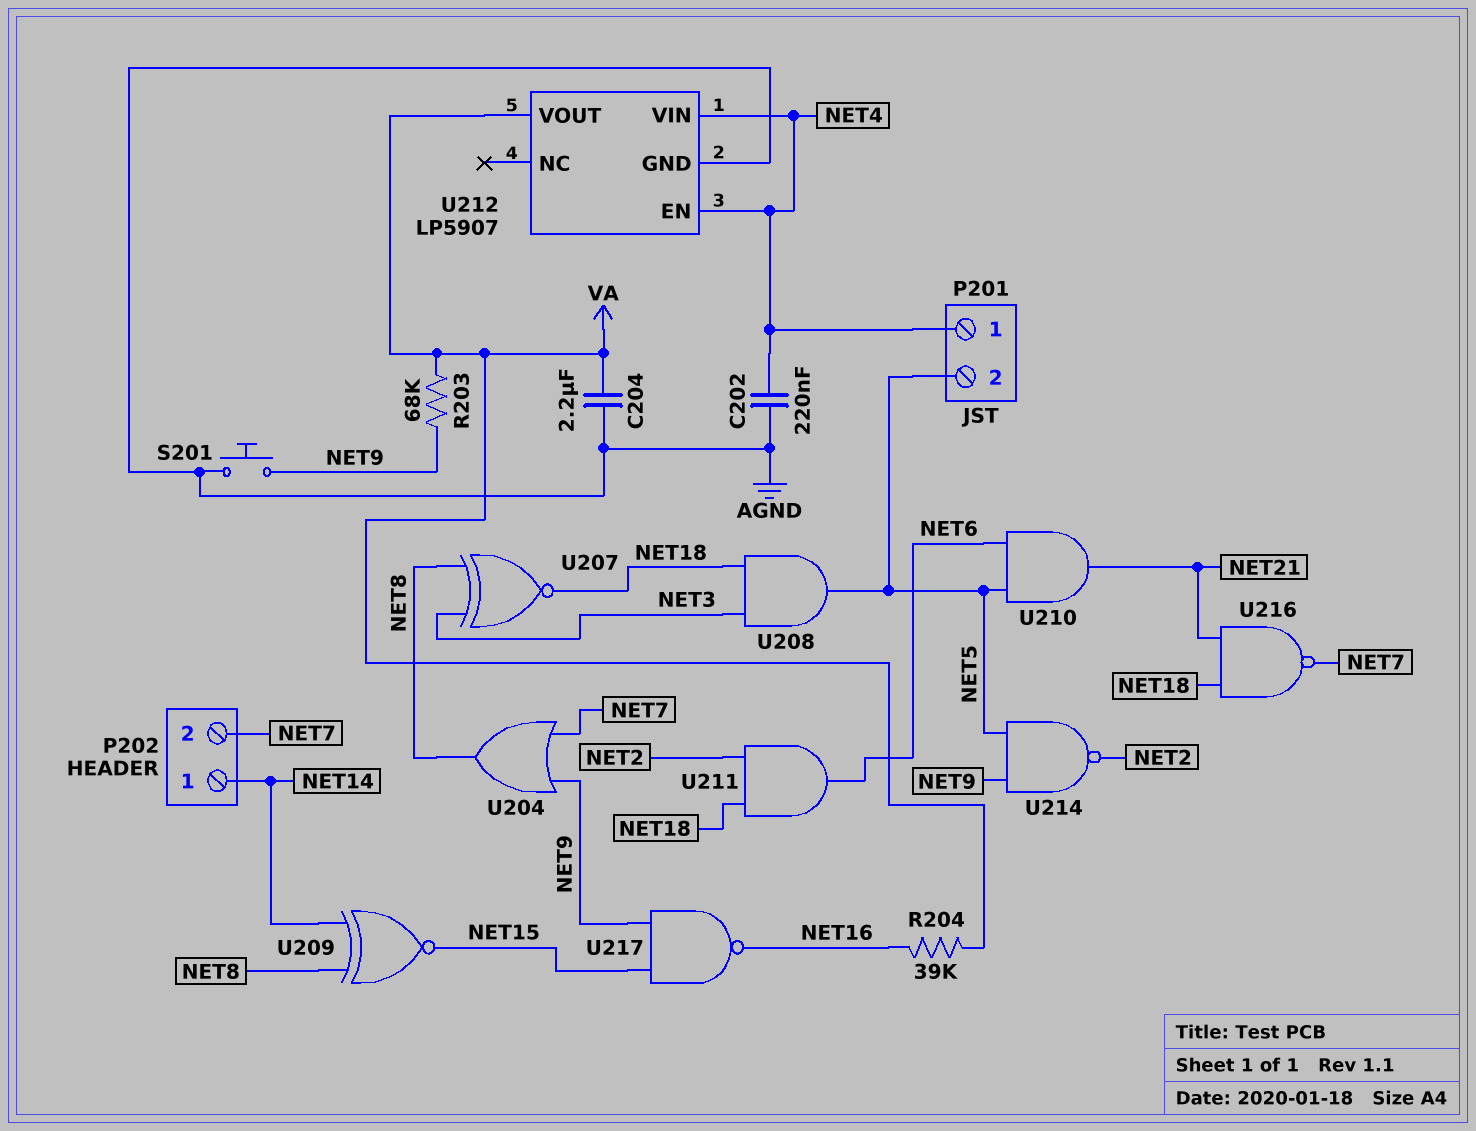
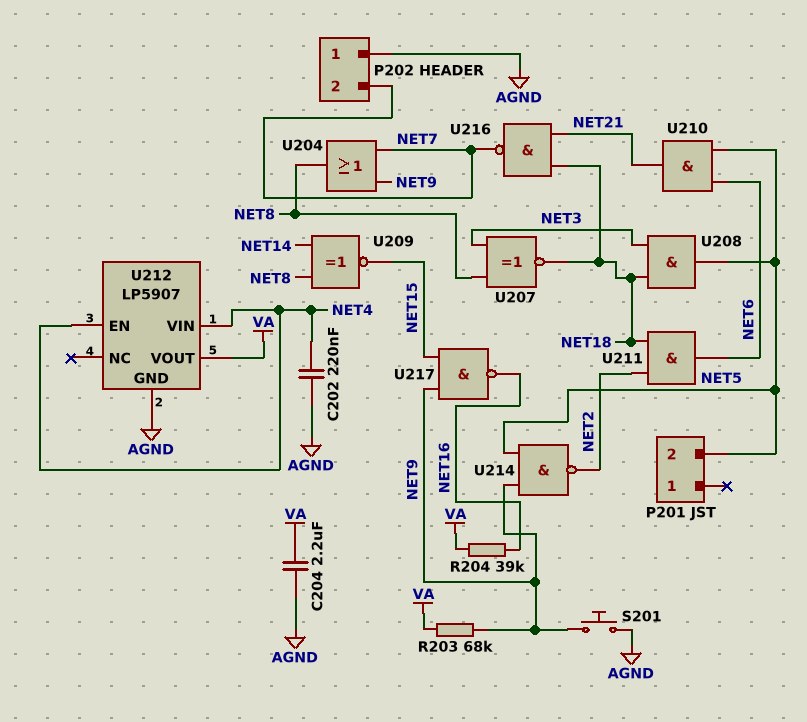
P201 pin 1: NET4 -> none
P202 pin 1: NET14 -> AGND

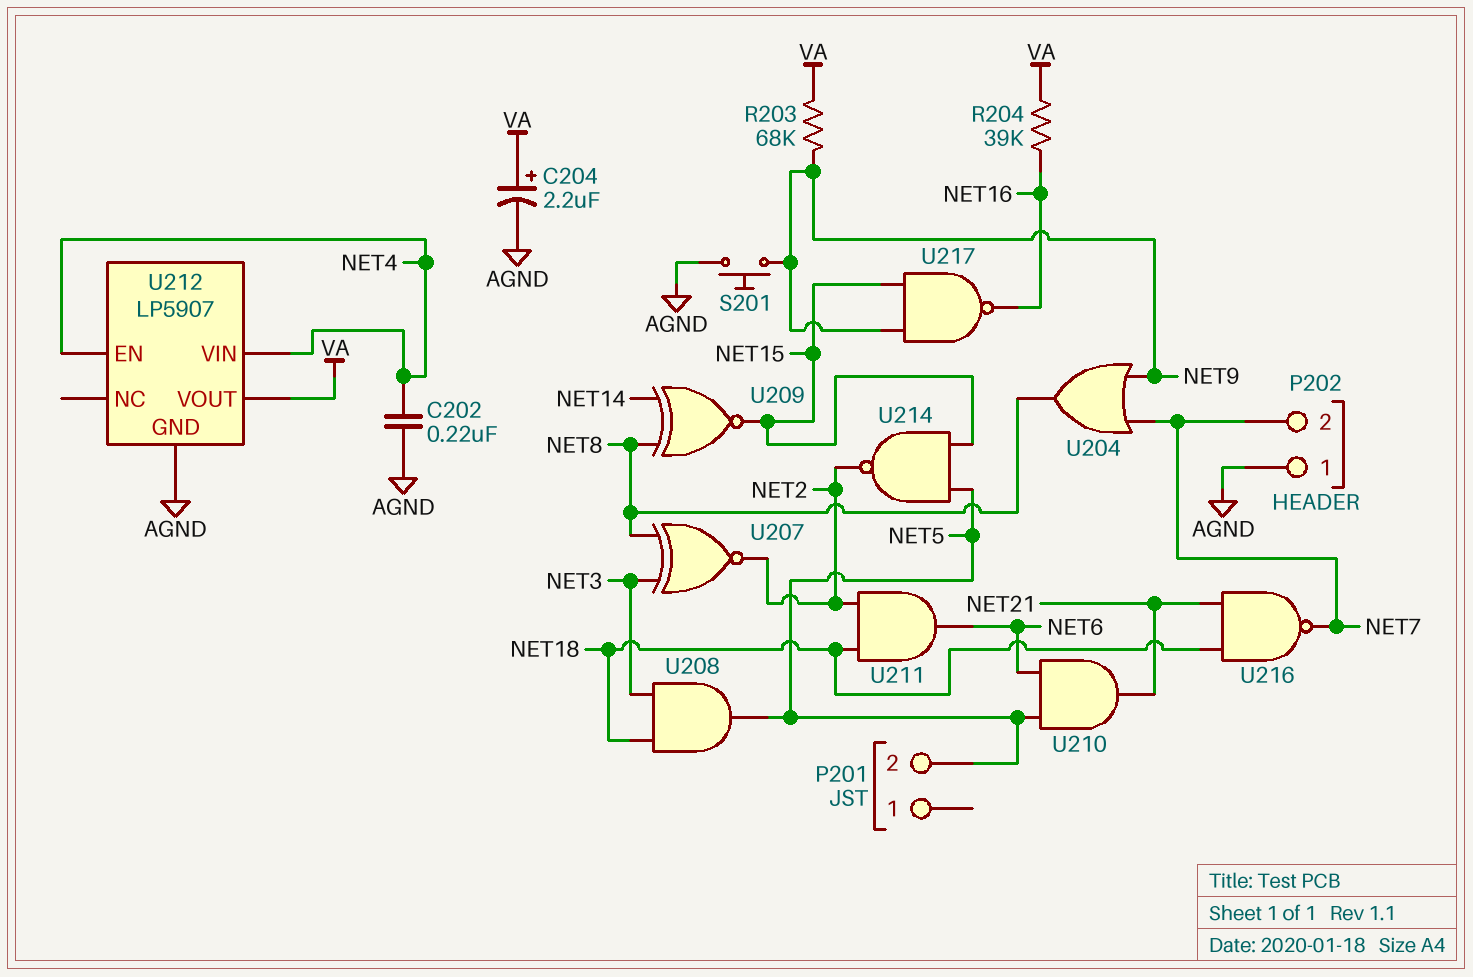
C204: 2.2uF (AGND, VA) -> 2.2uF (plus VA, minus AGND)
U207: XNOR (in NET3, in NET8, out NET18) -> XNOR (in NET3, in NET8, out NET2)
U214: NAND (in NET5, in NET9, out NET2) -> NAND (in NET5, in NET15, out NET2)

